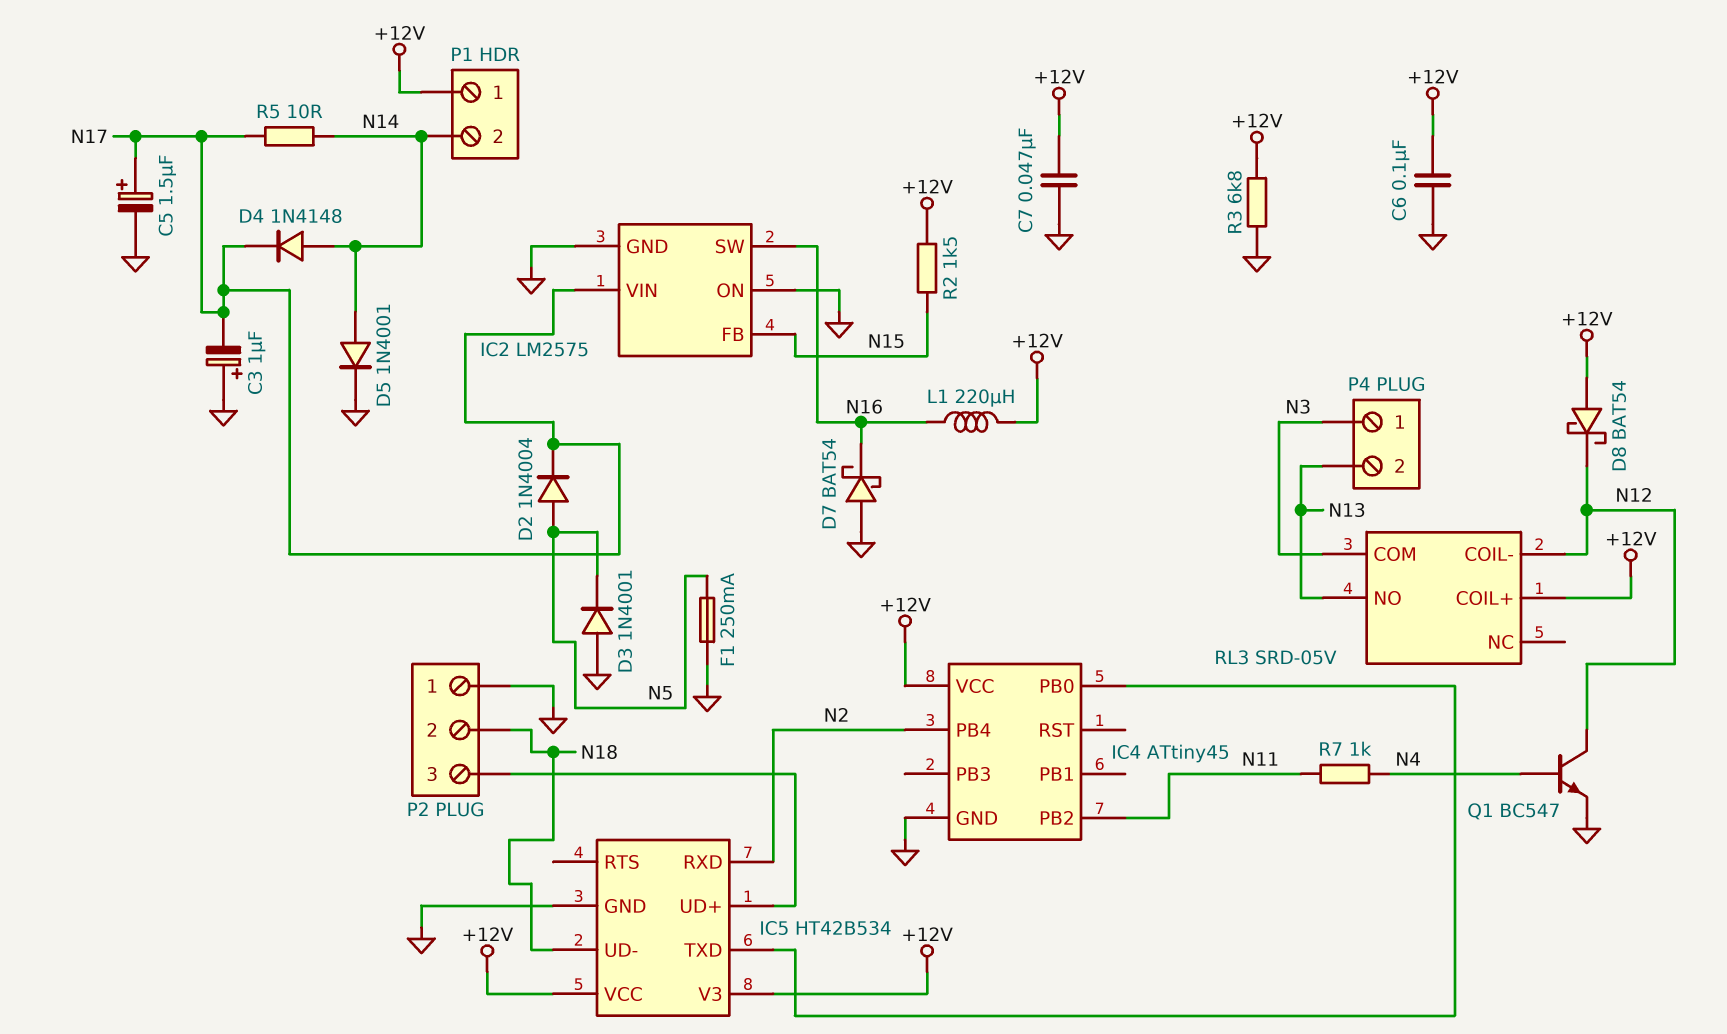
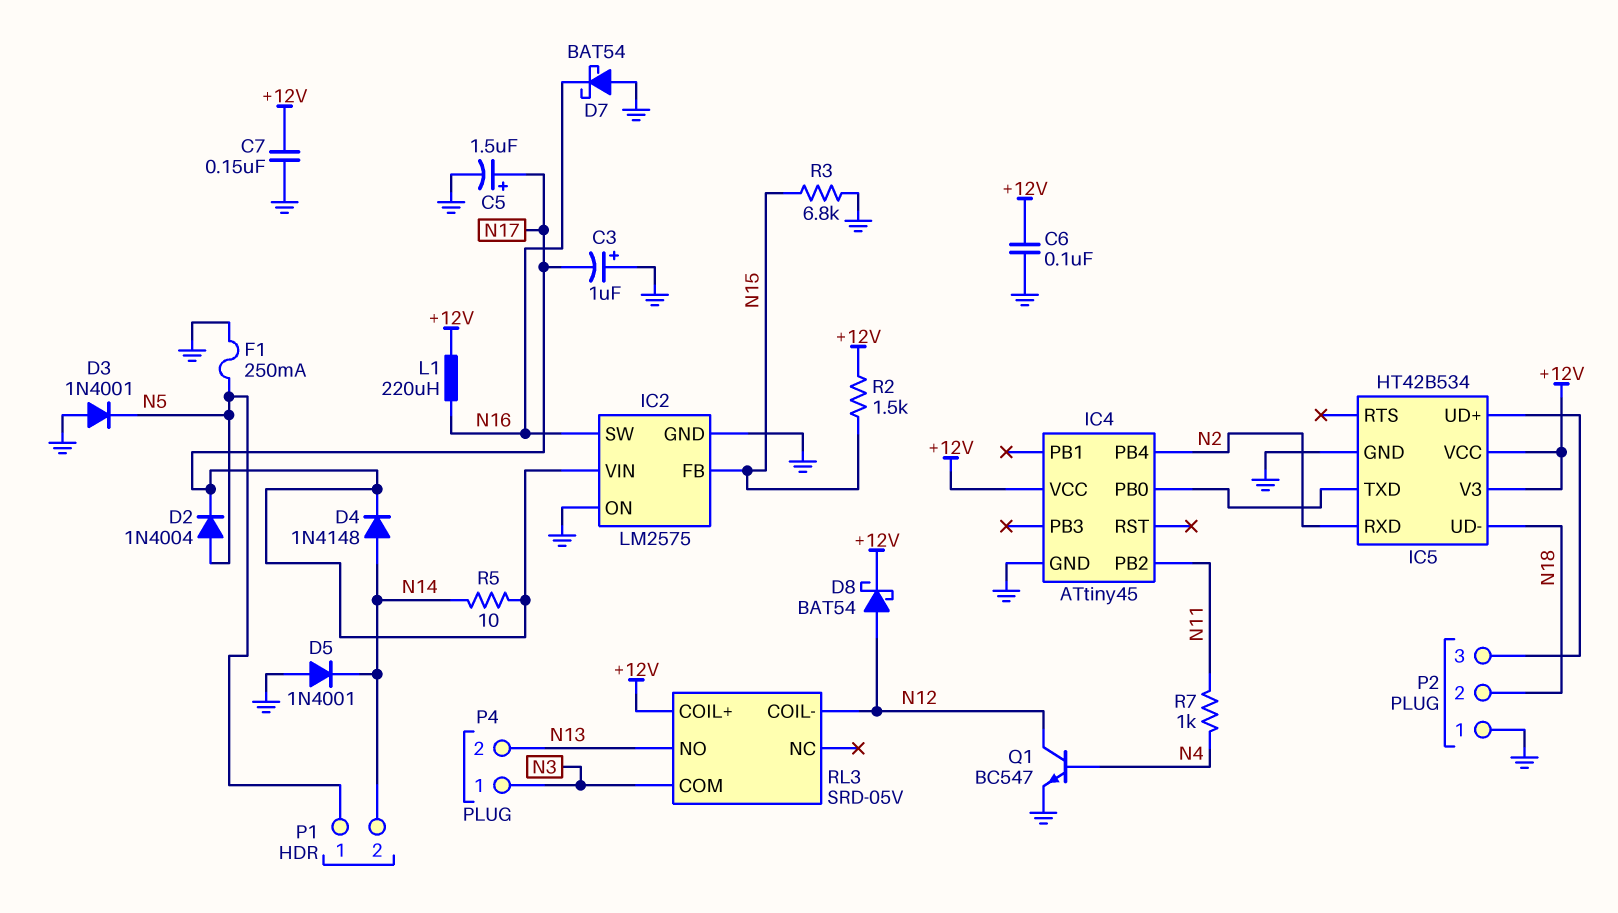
C7: 47nF (+12V, GND) -> 150nF (+12V, GND)
D5: diode 1N4001 (A N14, K GND) -> diode 1N4001 (A GND, K N14)
D8: schottky BAT54 (A +12V, K N12) -> schottky BAT54 (A N12, K +12V)
P1 pin 1: +12V -> N5
R3: 6.8k (+12V, GND) -> 6.8k (GND, N15)

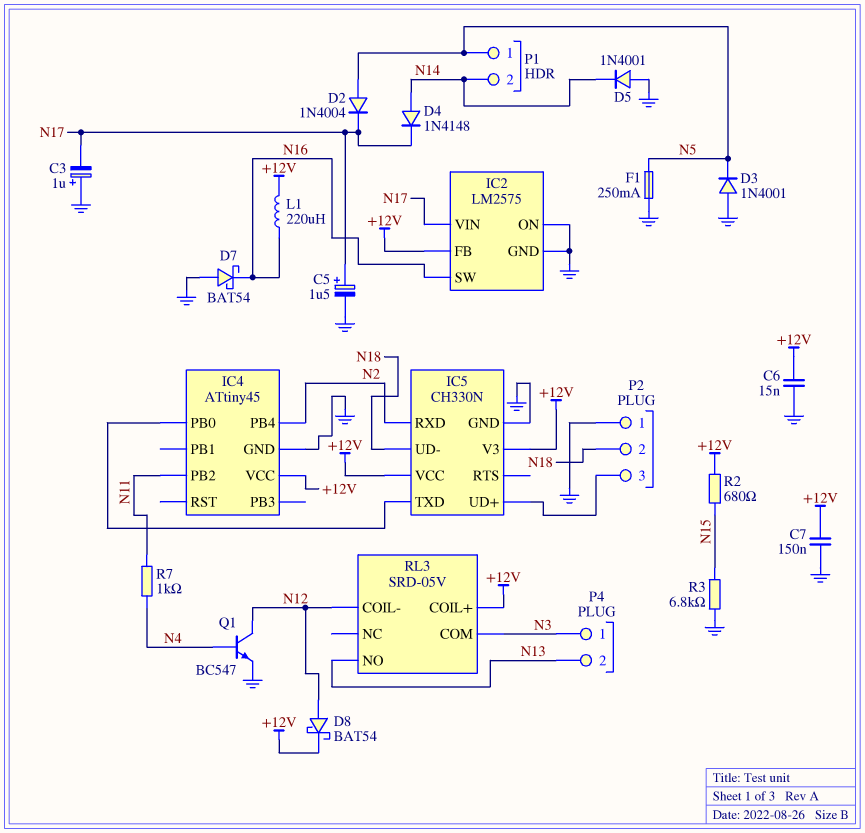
C6: 100nF (+12V, GND) -> 15nF (+12V, GND)
IC2 pin FB: N15 -> +12V
IC5: HT42B534 -> CH330N
R2: 1.5k (+12V, N15) -> 680 (+12V, N15)
R5: 10 (N14, N17) -> none

